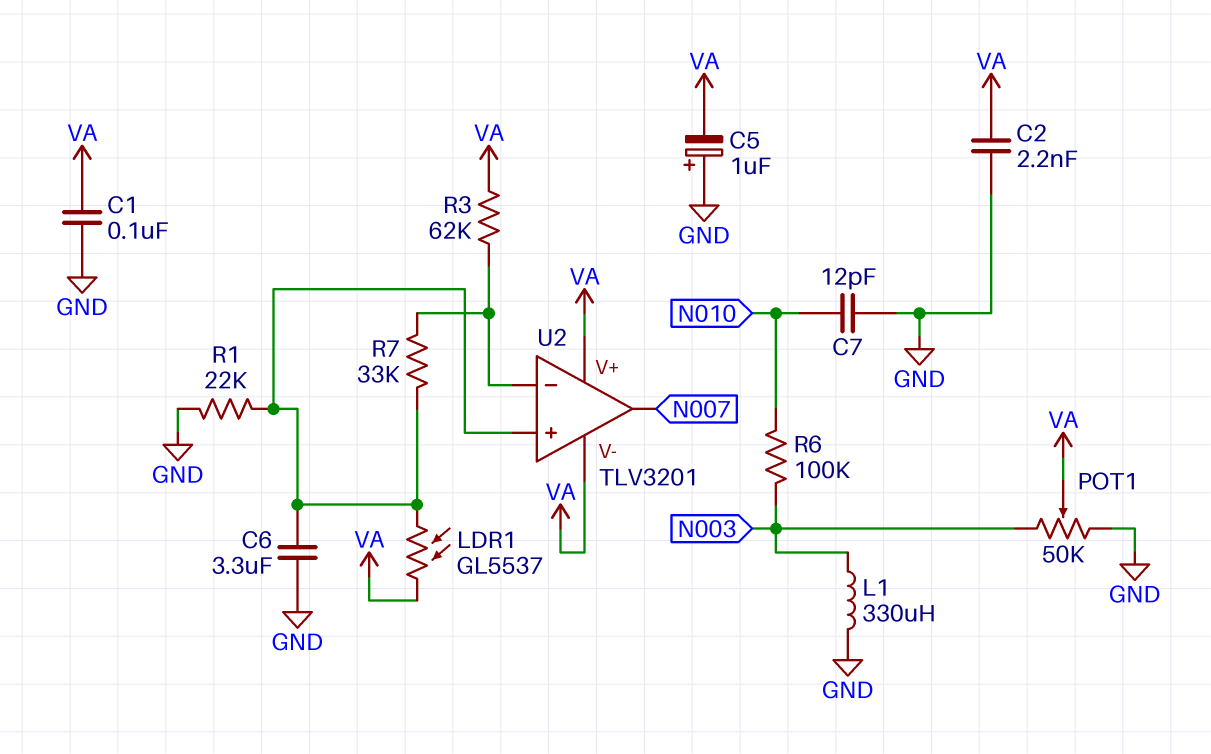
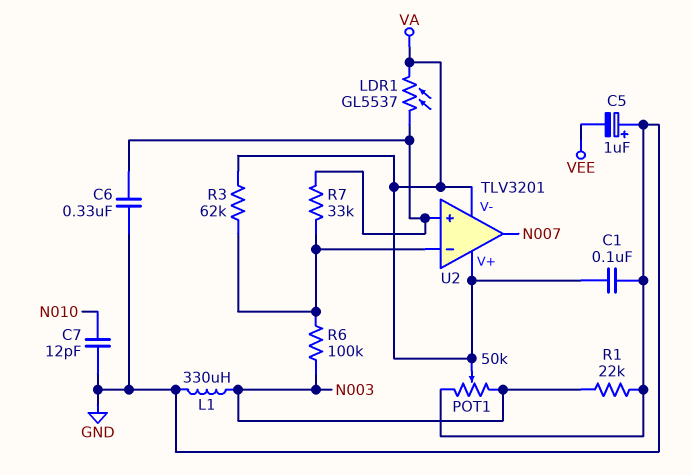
C2: 2.2nF (GND, VA) -> none
C5: 1uF (plus GND, minus VA) -> 1uF (plus GND, minus VEE)
C6: 3.3uF (GND, U2/in+) -> 330nF (GND, U2/in+)
R1: 22k (GND, U2/in+) -> 22k (GND, N003)
R6: 100k (N003, N010) -> 100k (N003, U2/in-)

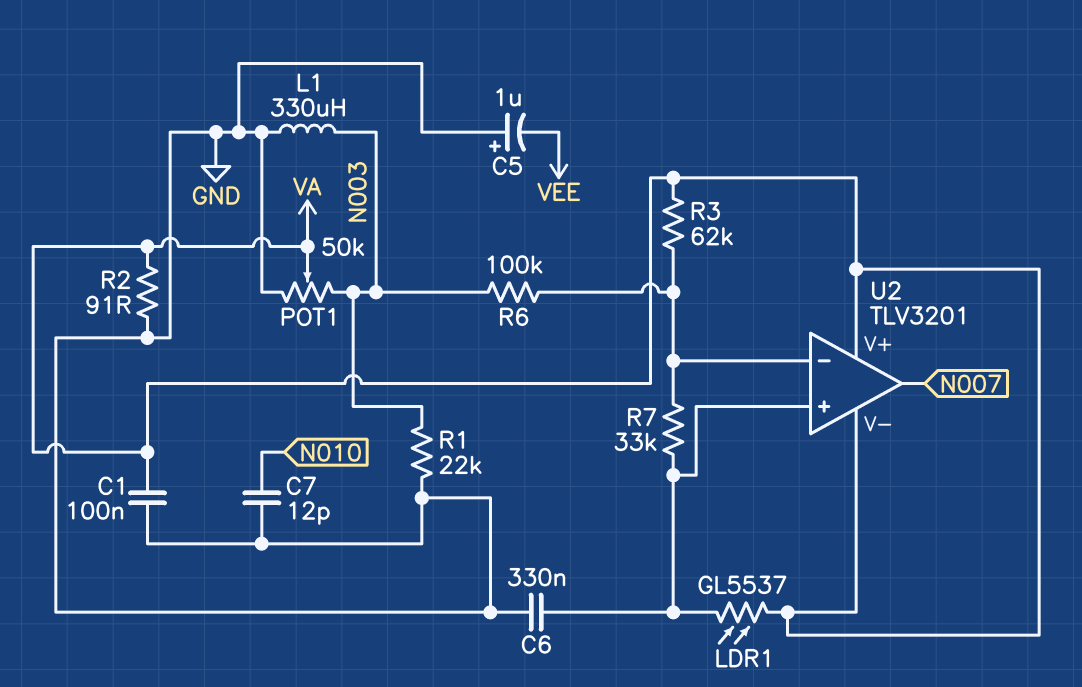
R2: none -> 91 (GND, VA)

